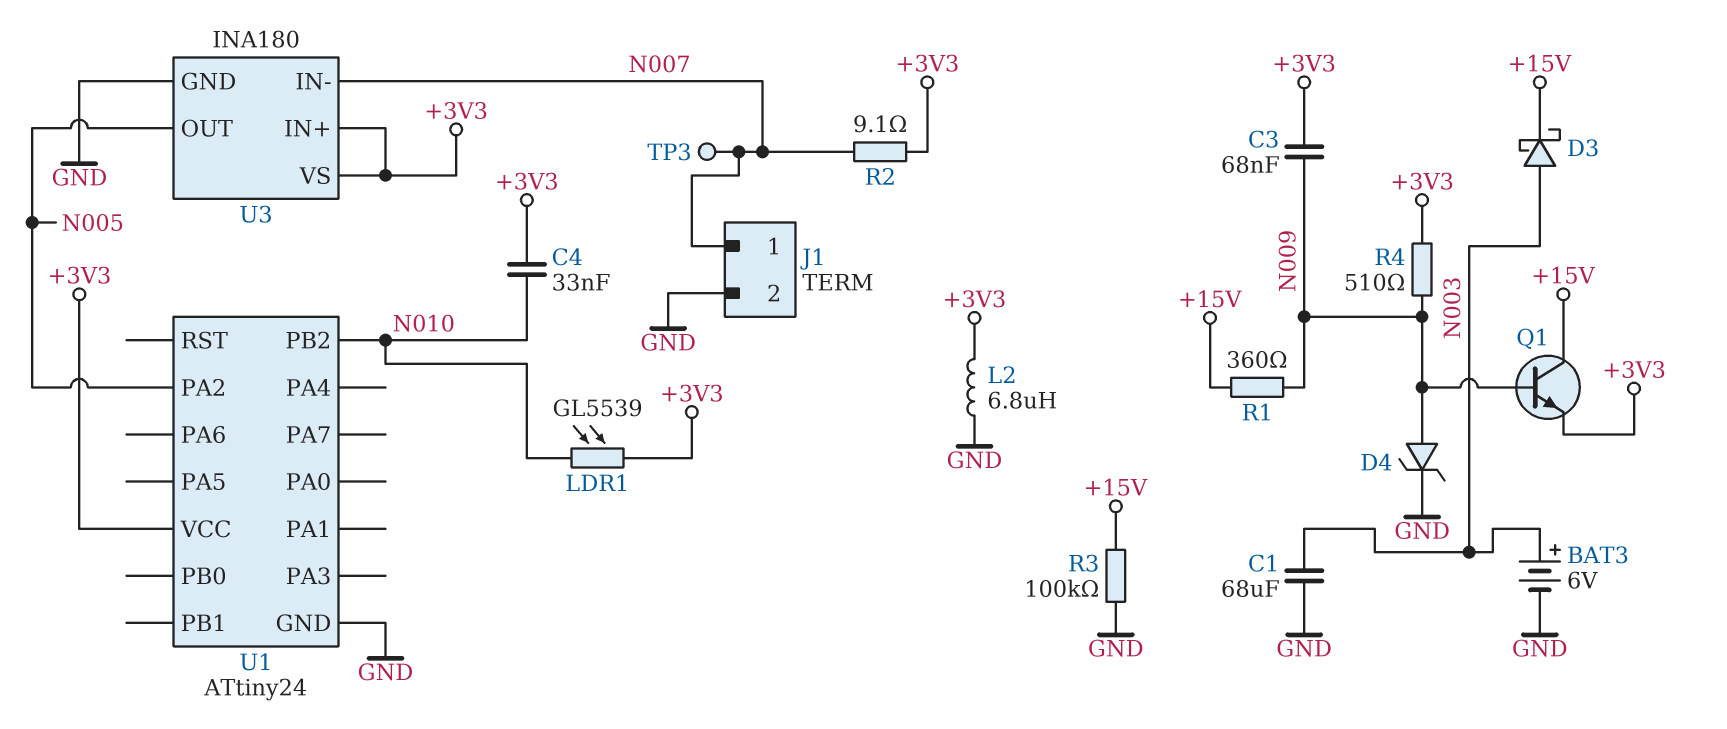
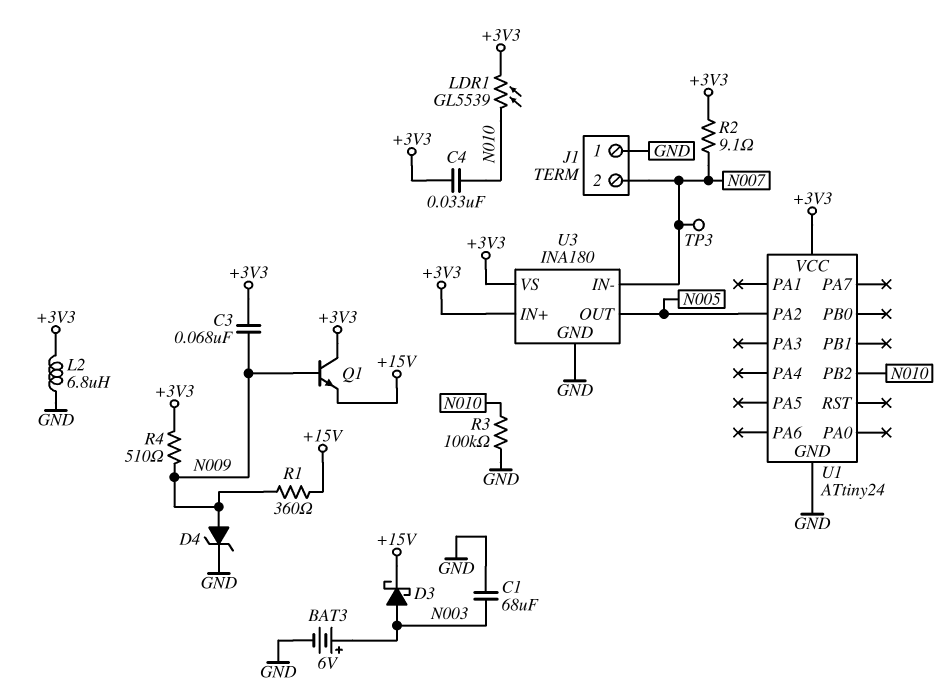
J1 pin 1: N007 -> GND
J1 pin 2: GND -> N007
Q1: NPN (B N009, C +15V, E +3V3) -> NPN (B N009, C +3V3, E +15V)
R3: 100k (+15V, GND) -> 100k (GND, N010)

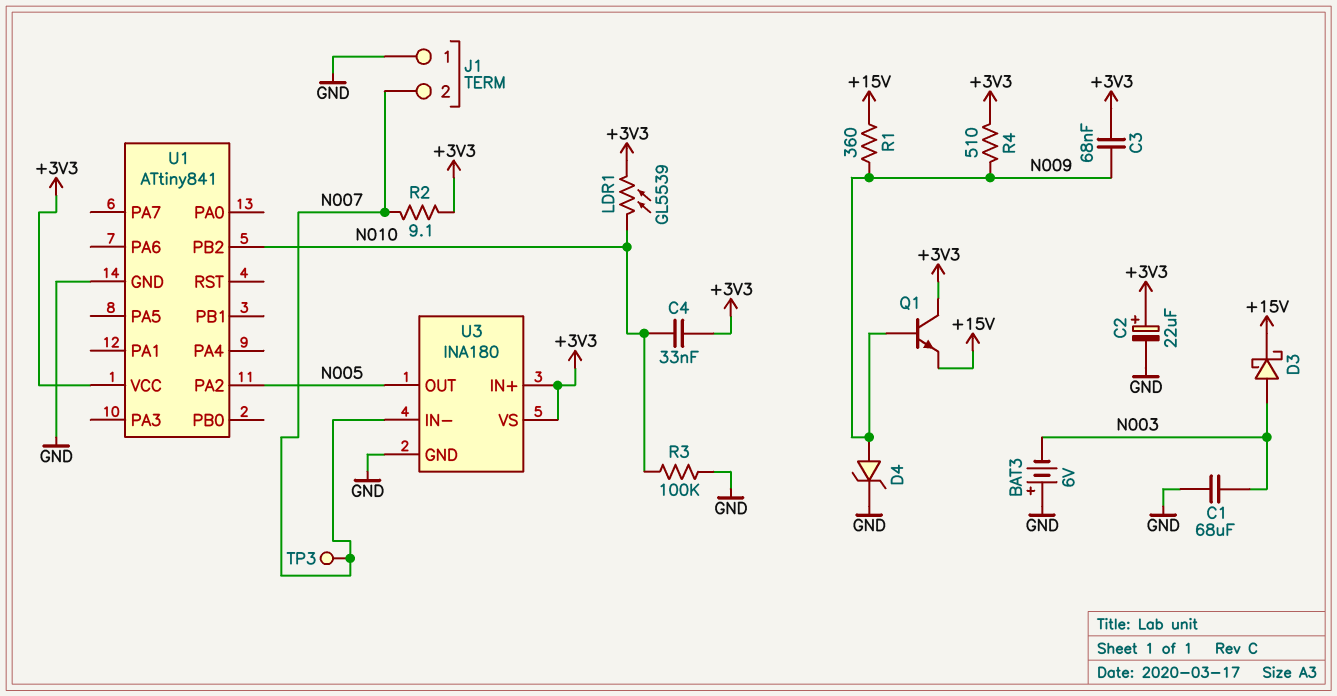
BAT3: 6V (plus N003, minus GND) -> 6V (plus GND, minus N003)
C2: none -> 22uF (plus +3V3, minus GND)
L2: 6.8uH (+3V3, GND) -> none
U1: ATtiny24 -> ATtiny841

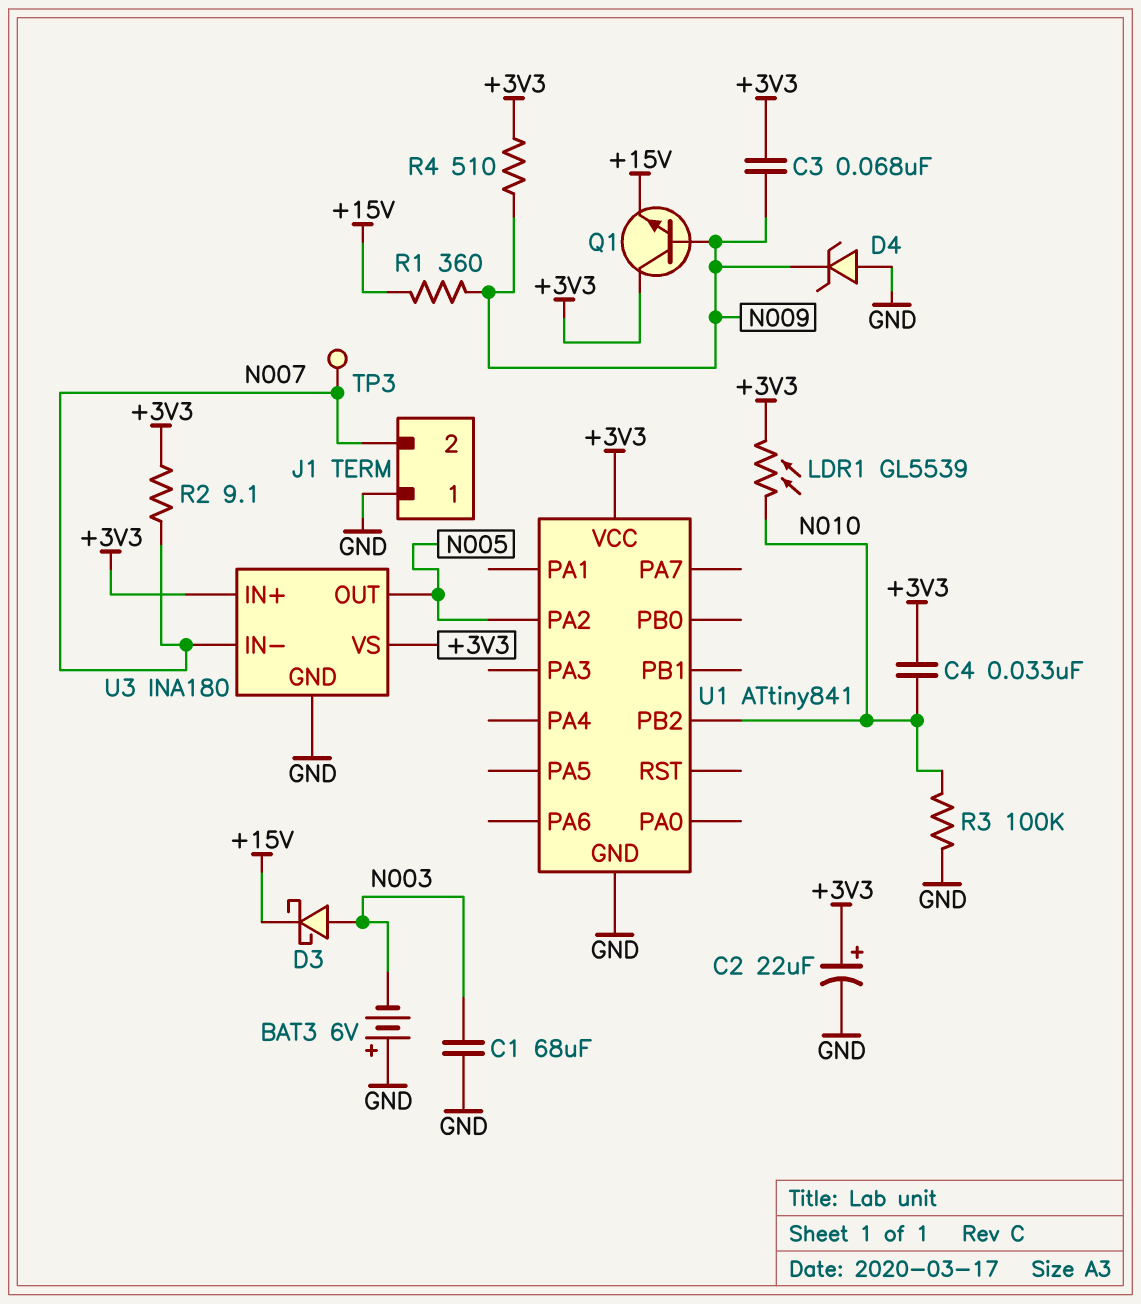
D4: zener (A N009, K GND) -> zener (A GND, K N009)

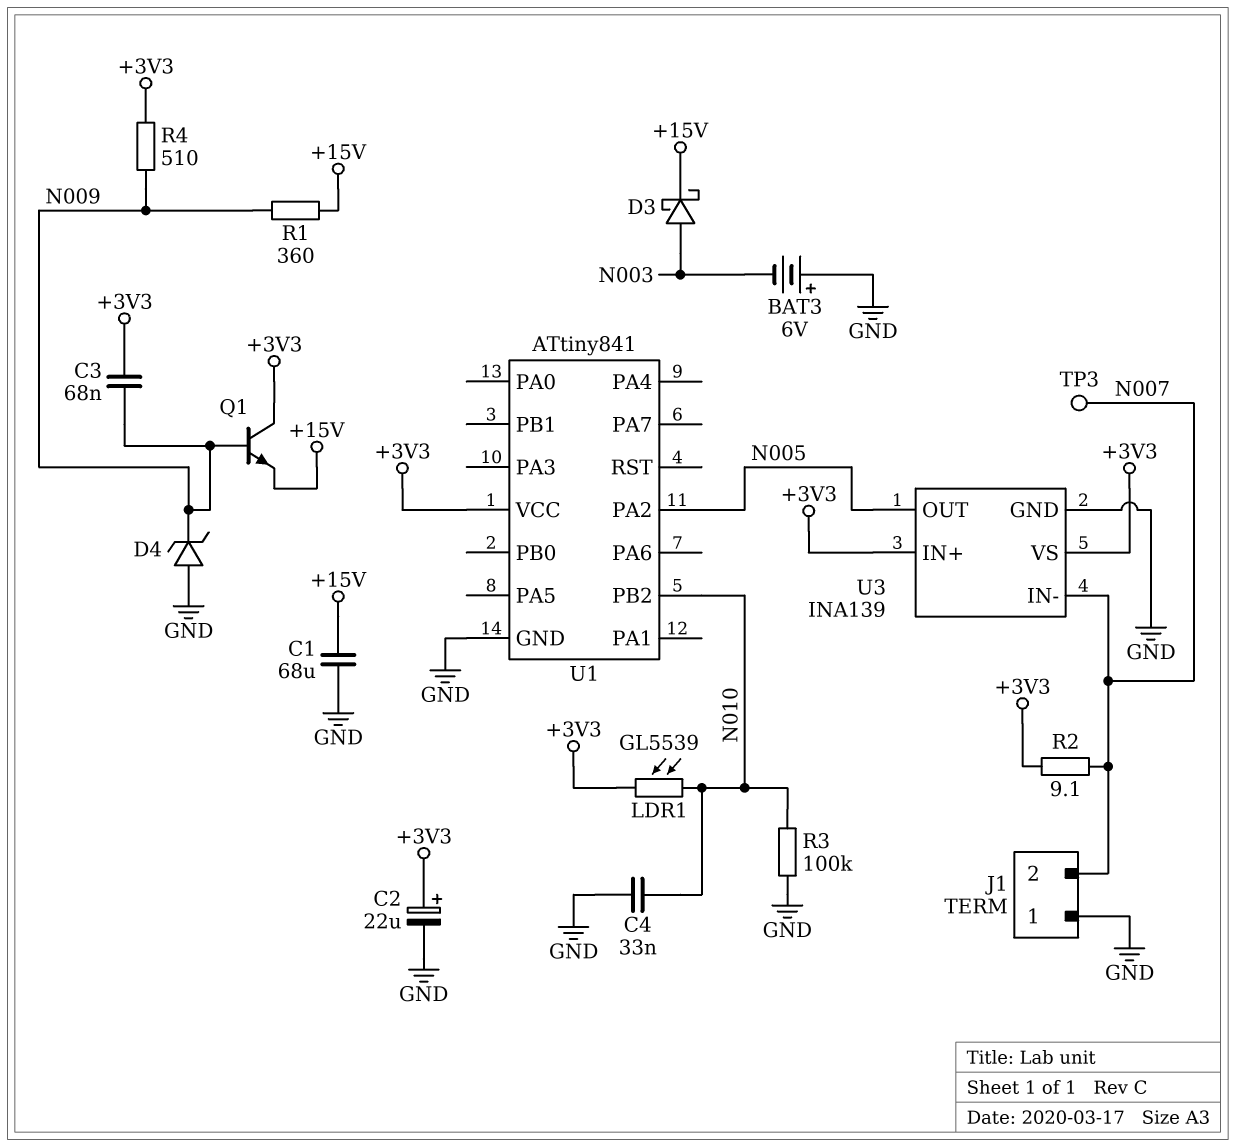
C1: 68uF (GND, N003) -> 68uF (+15V, GND)
C4: 33nF (+3V3, N010) -> 33nF (GND, N010)
U3: INA180 -> INA139

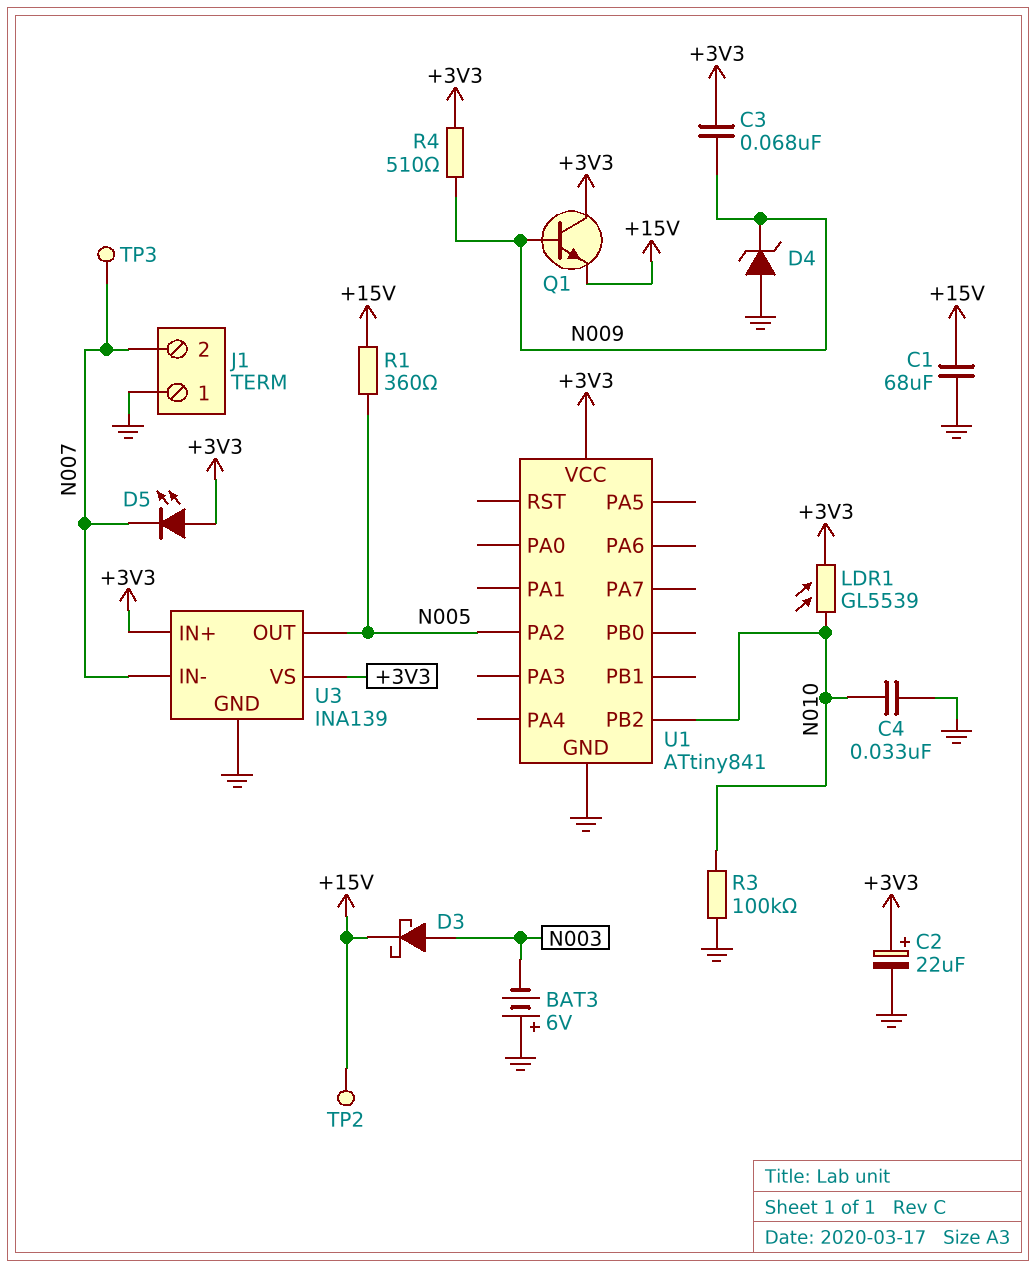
D5: none -> LED (A +3V3, K N007)
R1: 360 (+15V, N009) -> 360 (+15V, N005)
R2: 9.1 (+3V3, N007) -> none
TP2: none -> test point (+15V)

